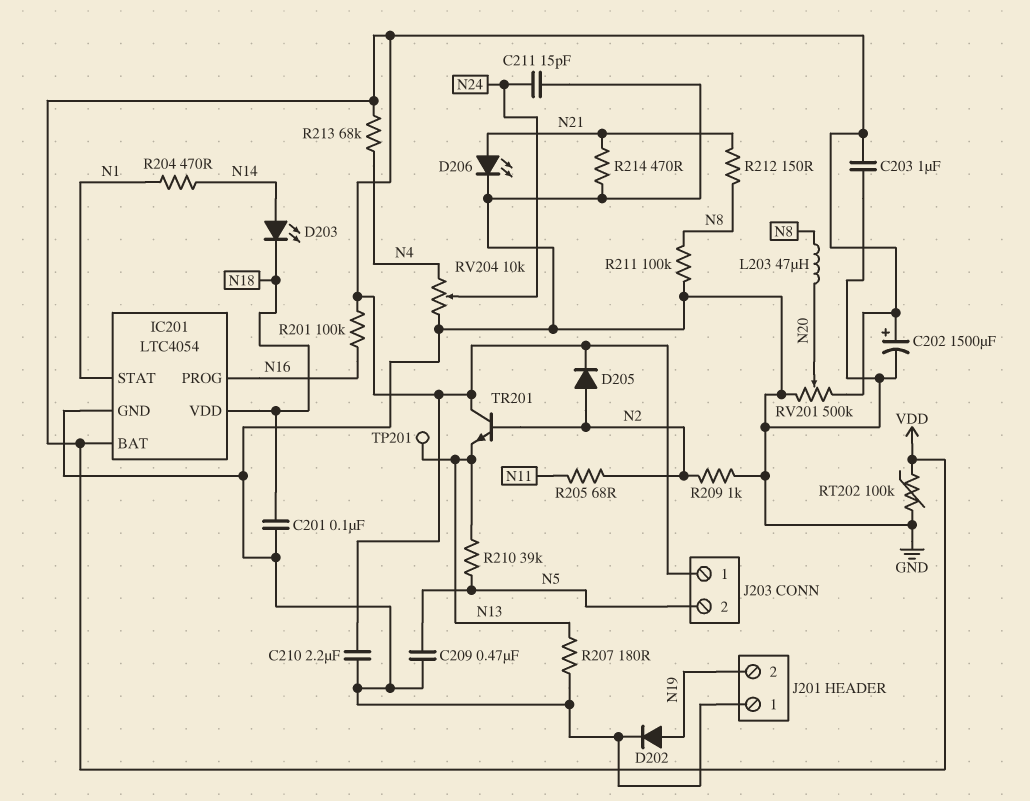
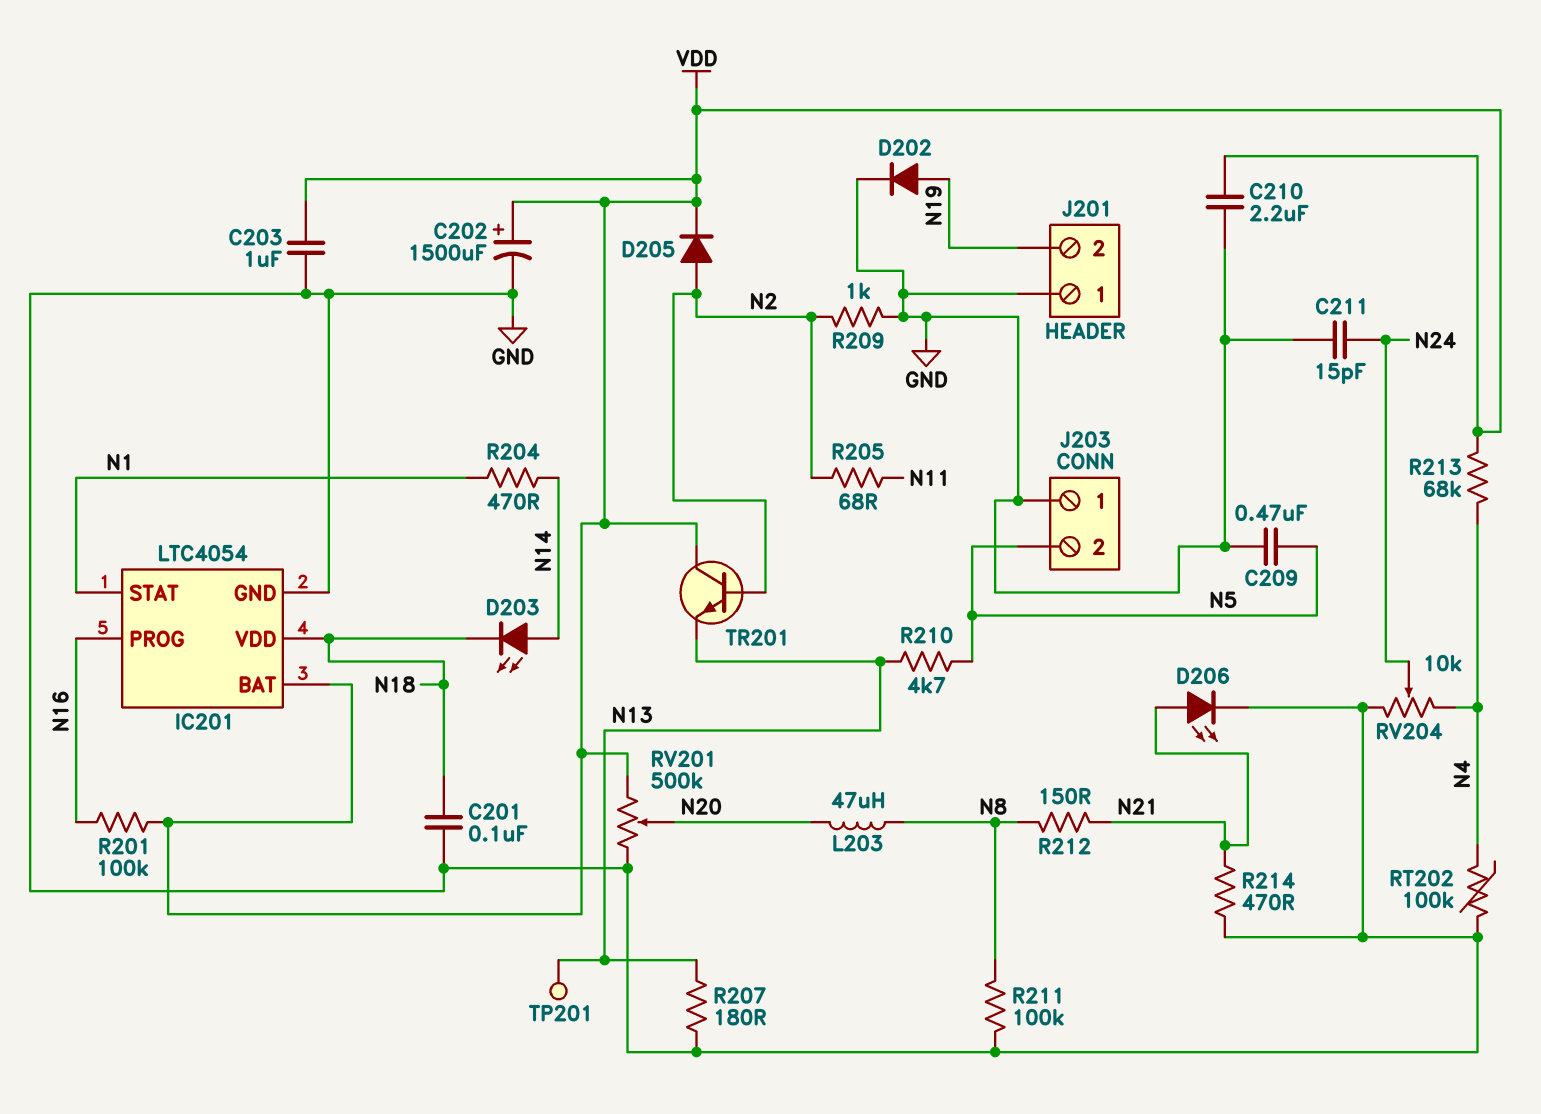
J203 pin 1: VDD -> GND
R210: 39k (N5, N13) -> 4.7k (N5, N13)
RT202: 100k (GND, VDD) -> 100k (GND, N4)

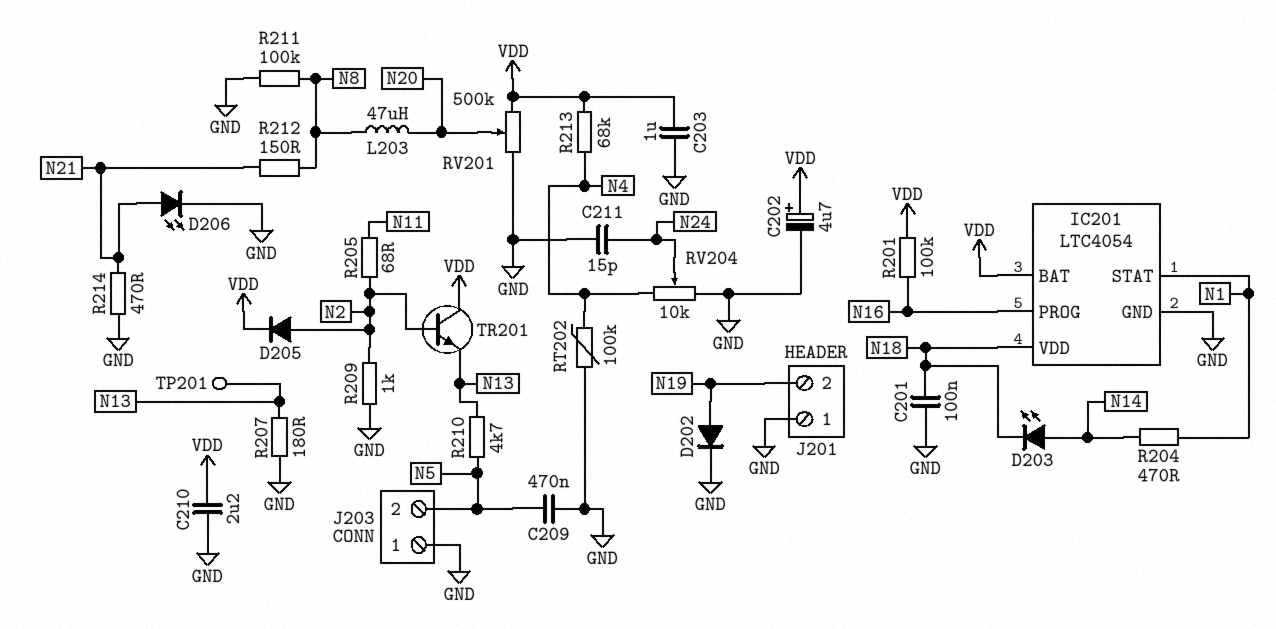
C202: 1500uF (plus VDD, minus GND) -> 4.7uF (plus VDD, minus GND)

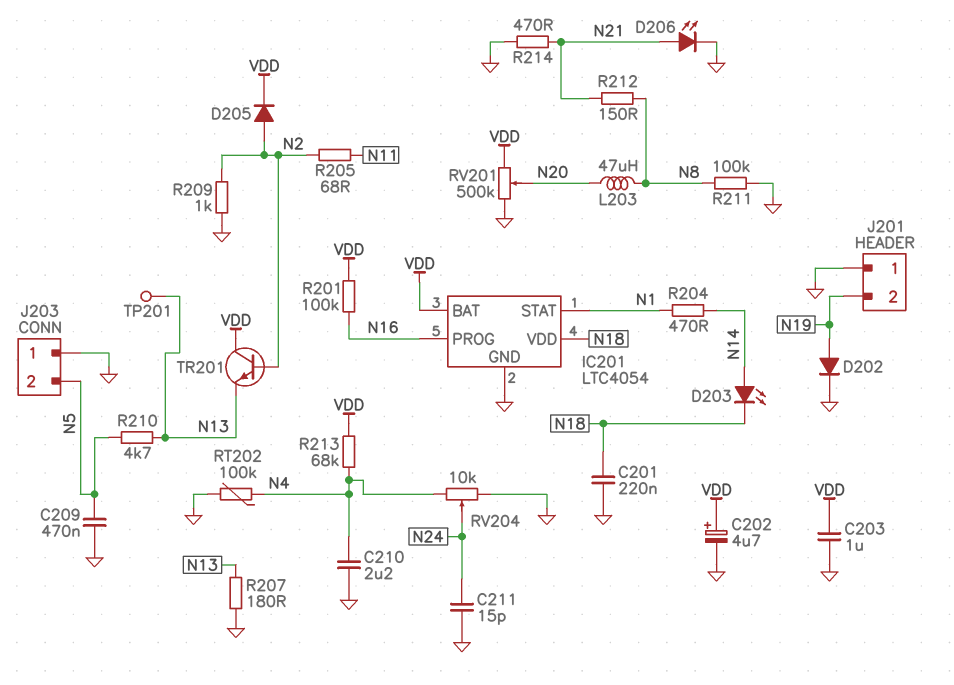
C201: 100nF (GND, N18) -> 220nF (GND, N18)
C210: 2.2uF (GND, VDD) -> 2.2uF (GND, N4)

